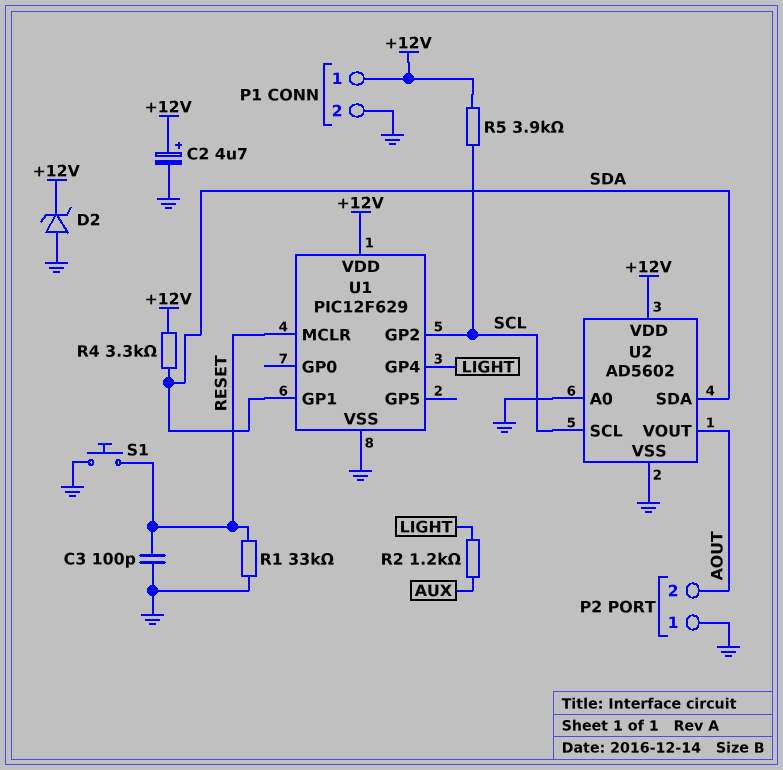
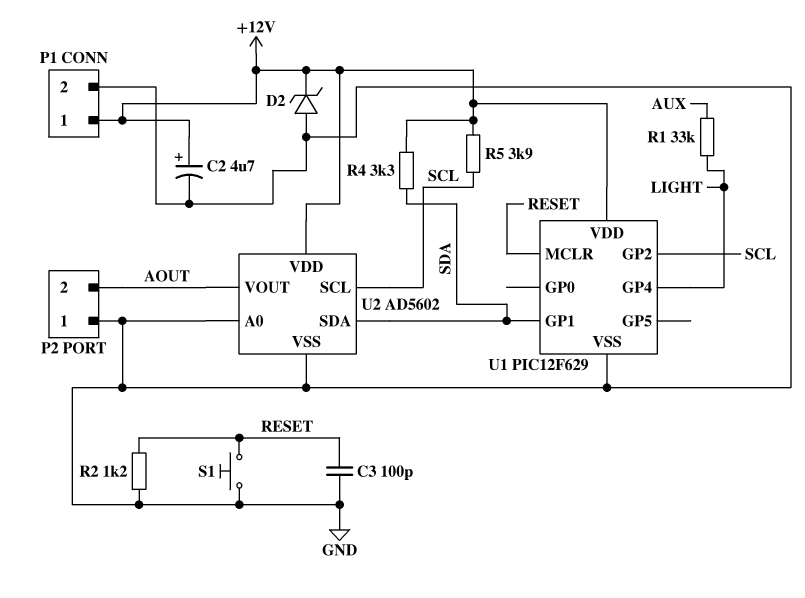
R1: 33k (GND, RESET) -> 33k (AUX, LIGHT)
R2: 1.2k (AUX, LIGHT) -> 1.2k (GND, RESET)

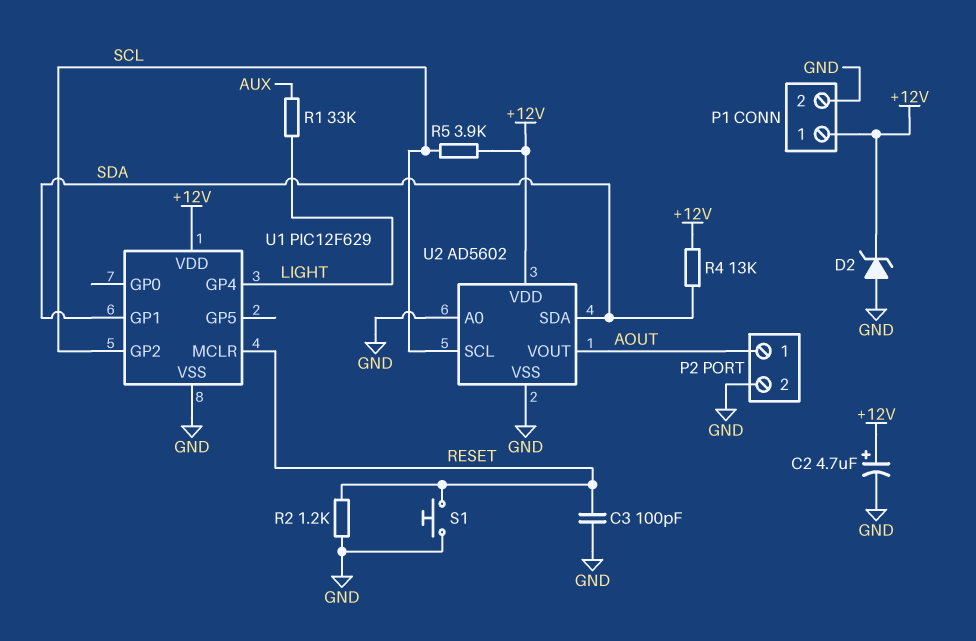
P2 pin 1: GND -> AOUT
P2 pin 2: AOUT -> GND
R4: 3.3k (+12V, SDA) -> 13k (+12V, SDA)

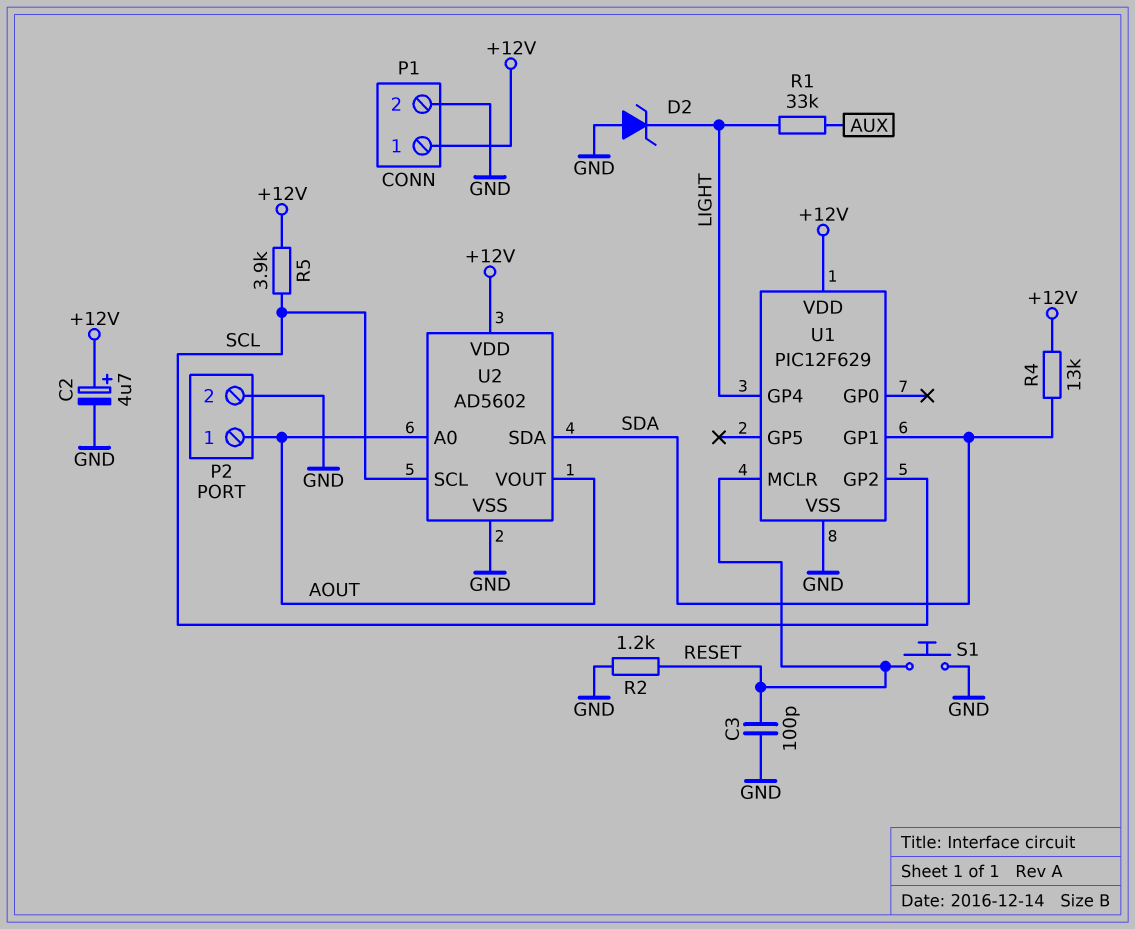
D2: zener (A GND, K +12V) -> zener (A GND, K LIGHT)
U2 pin A0: GND -> AOUT

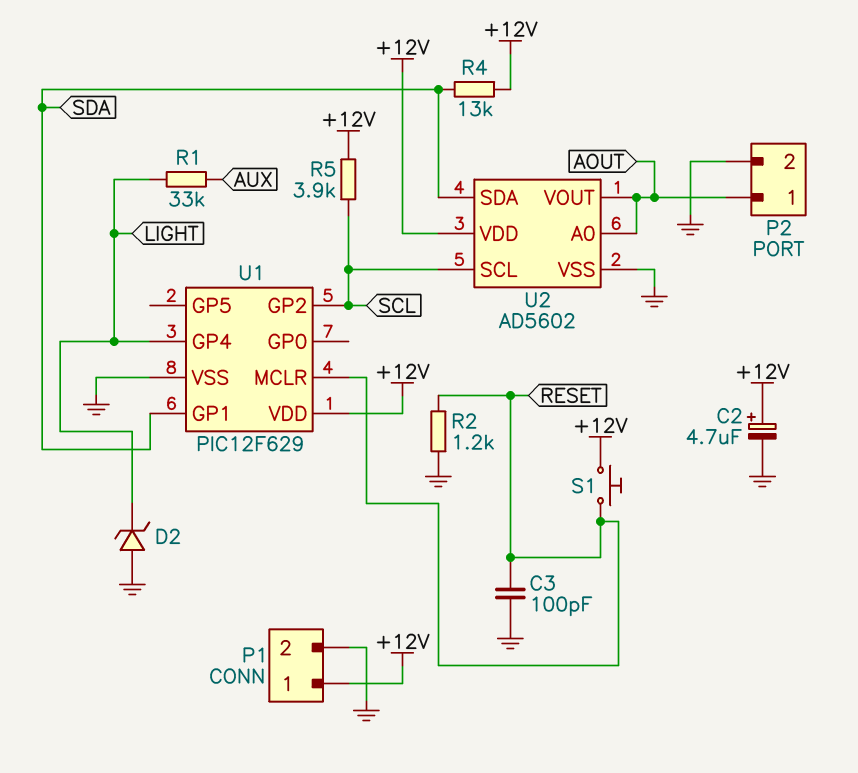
S1: button (GND, RESET) -> button (+12V, RESET)

